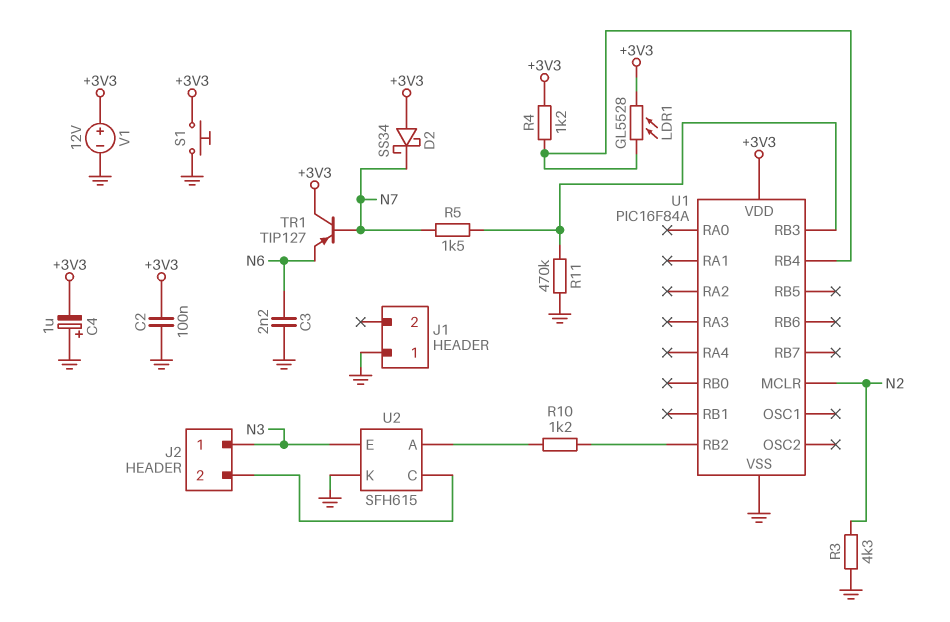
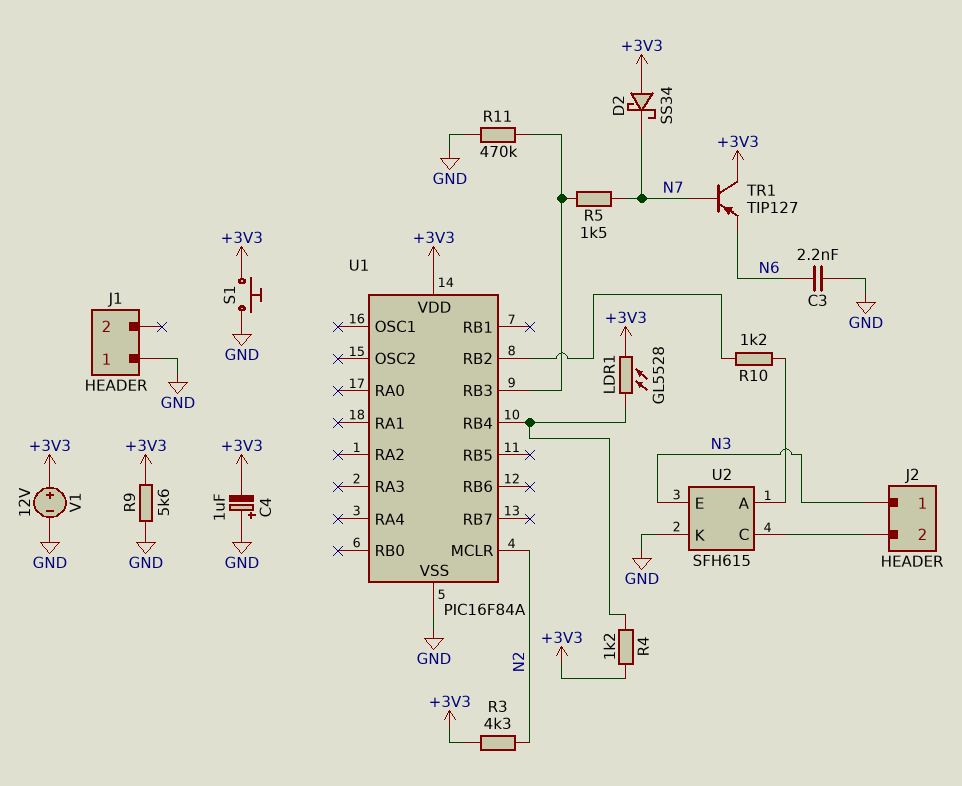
C2: 100nF (+3V3, GND) -> none
R3: 4.3k (GND, N2) -> 4.3k (+3V3, N2)
R9: none -> 5.6k (+3V3, GND)

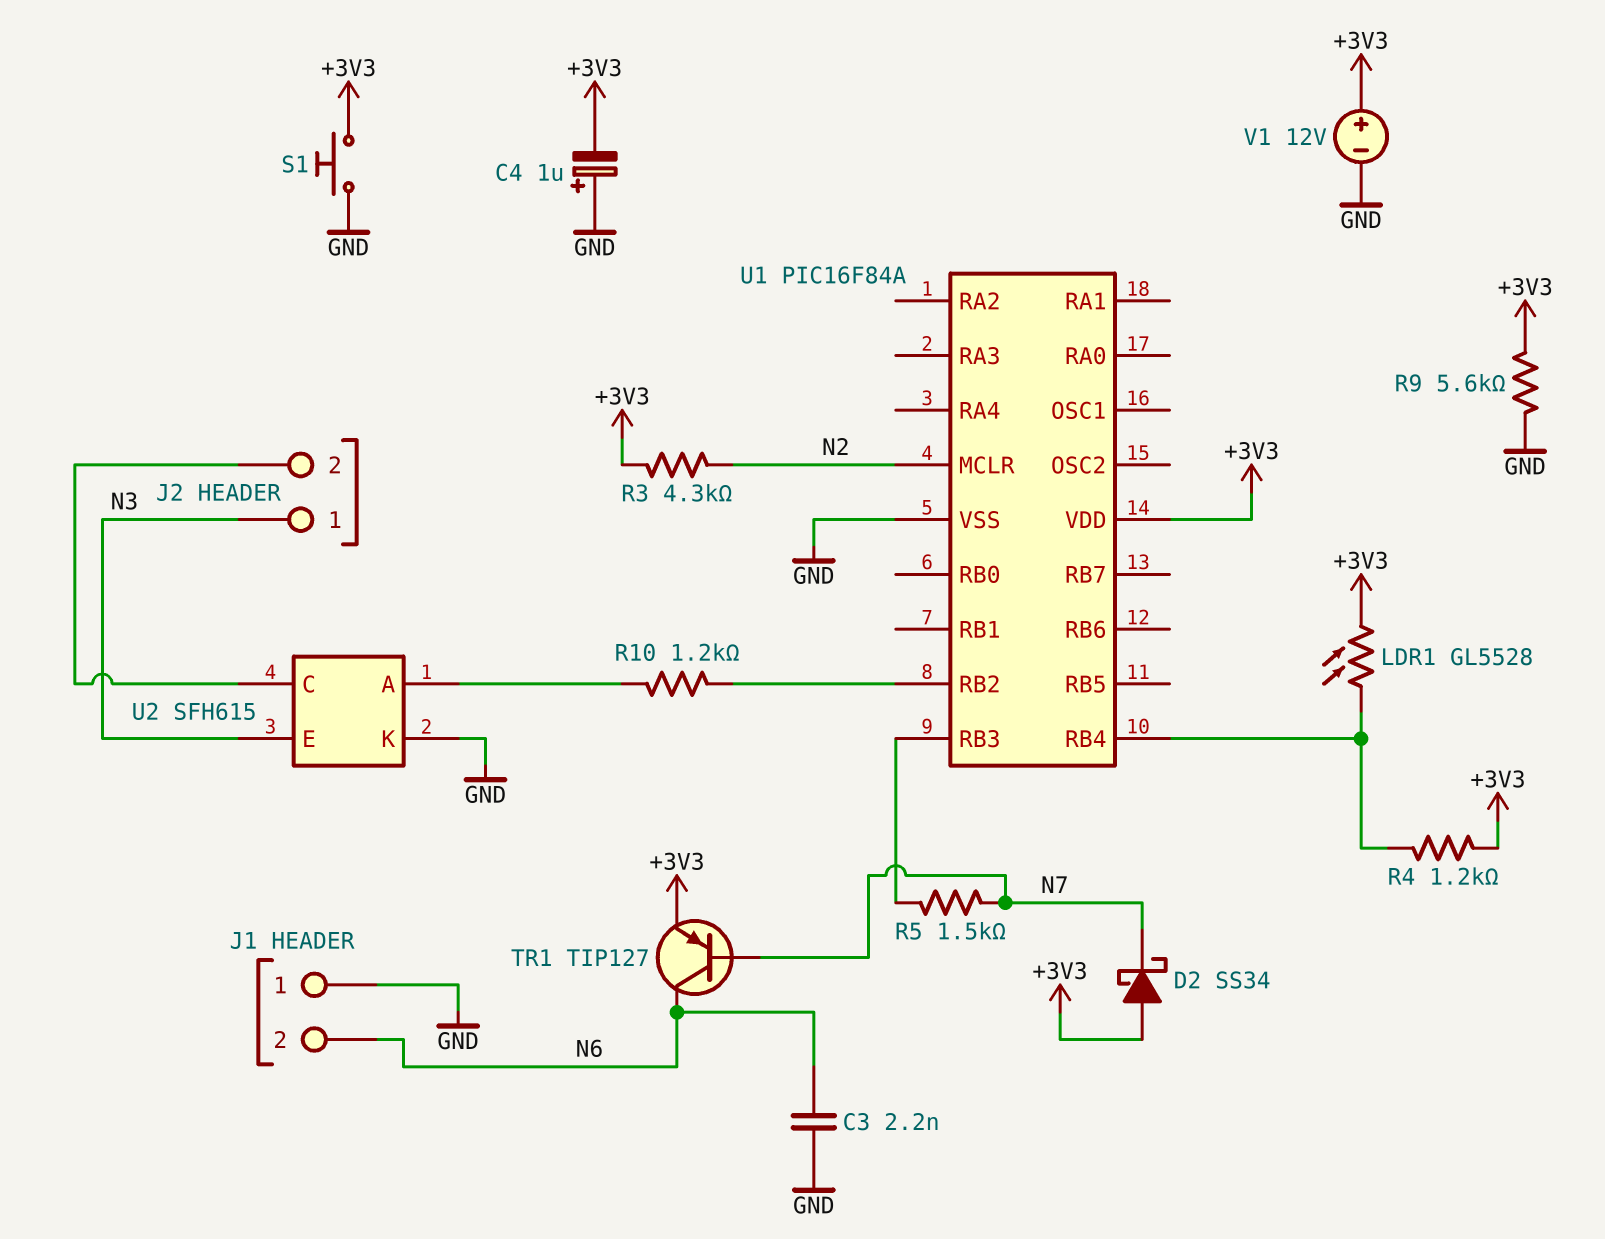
J1 pin 2: none -> N6
R11: 470k (GND, U1/RB3) -> none
TR1: PNP TIP127 (B N7, C +3V3, E N6) -> PNP TIP127 (B N7, C N6, E +3V3)

